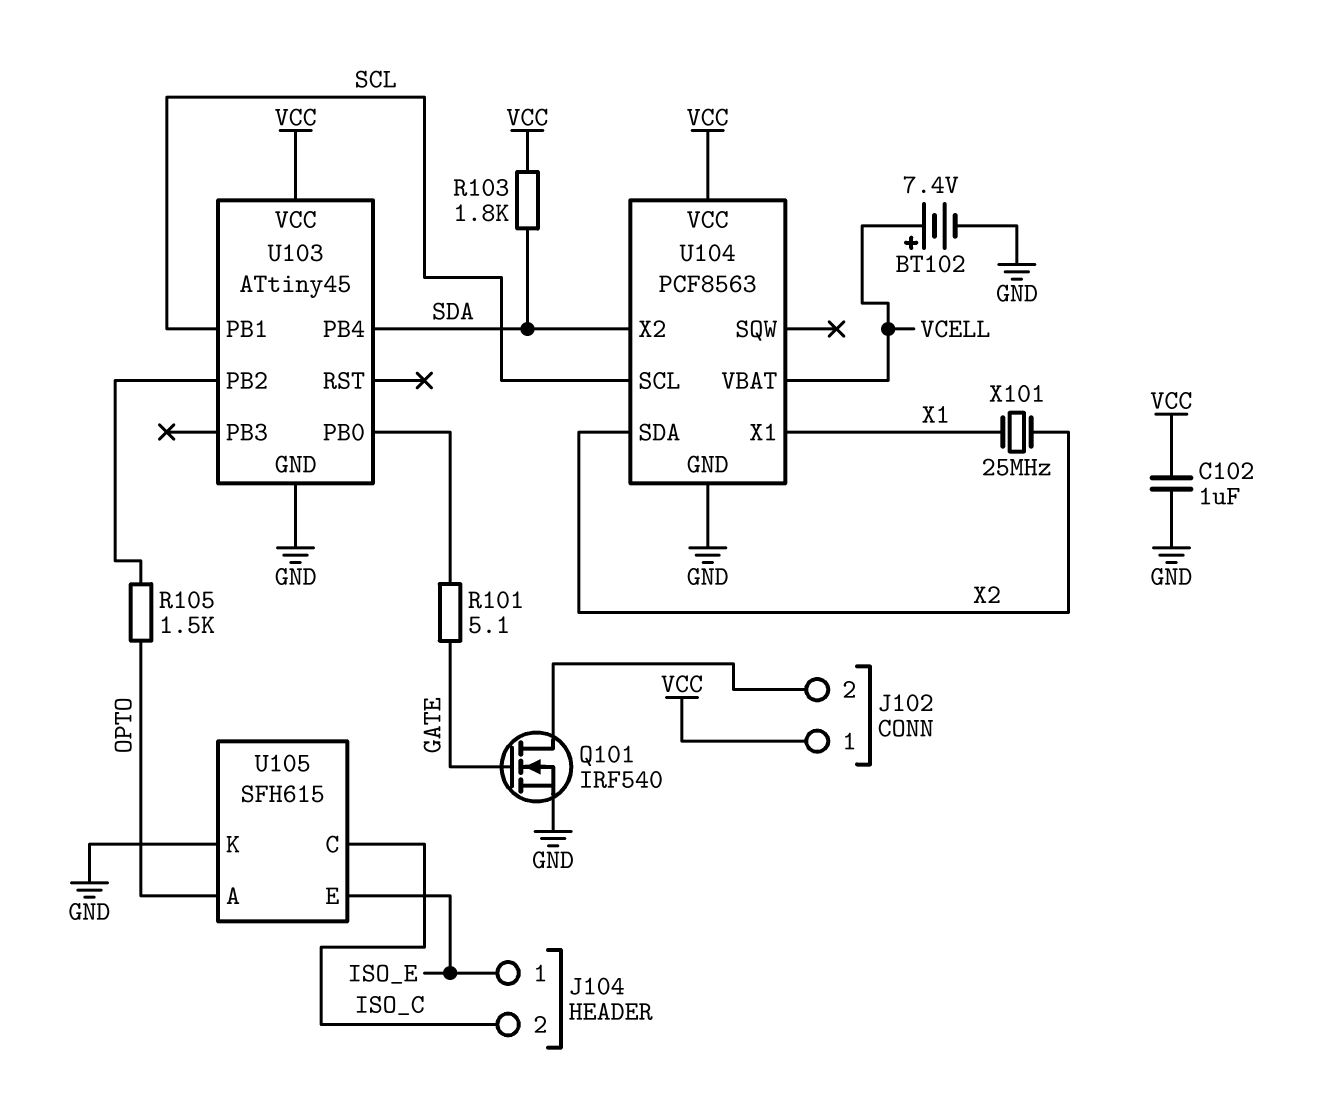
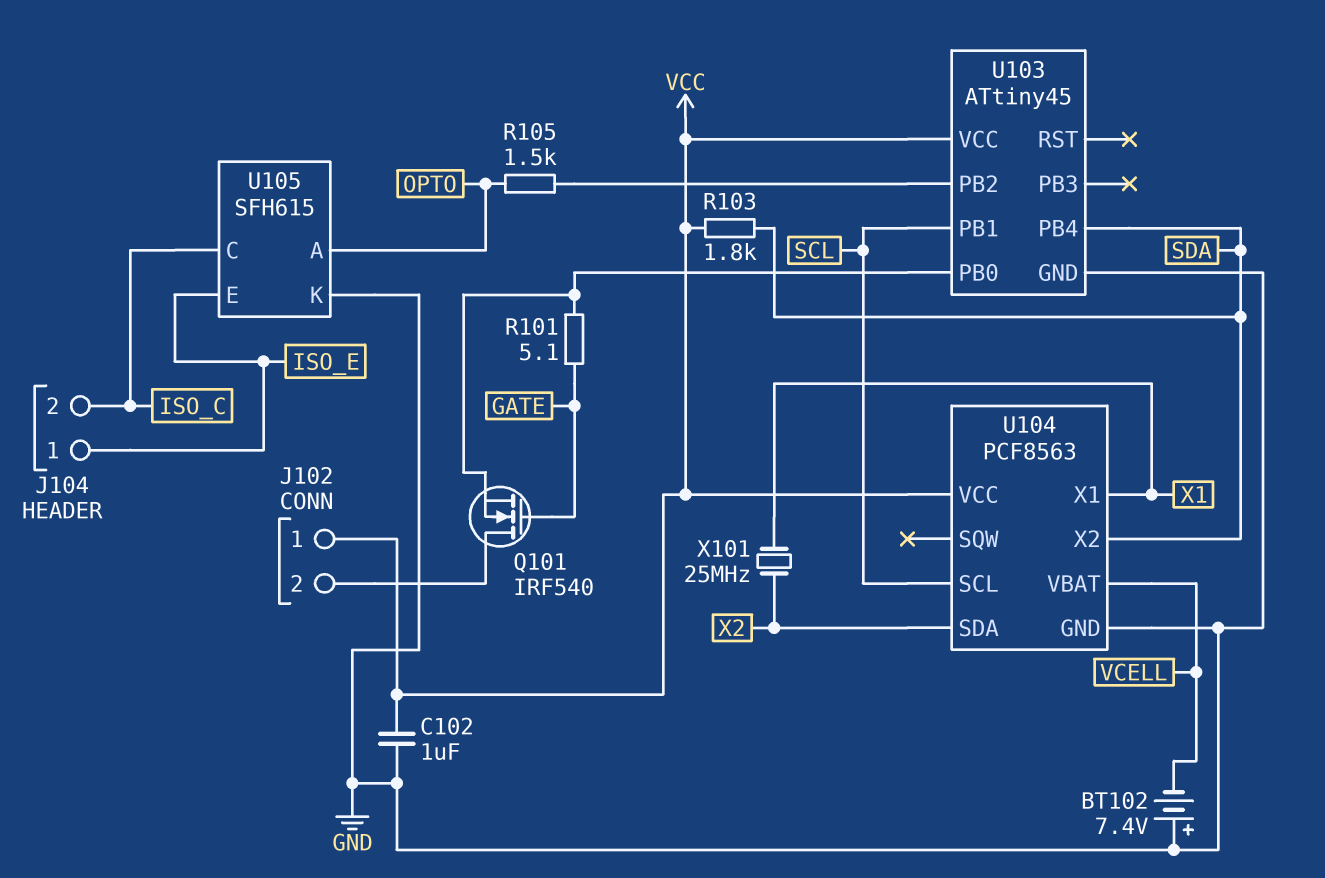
BT102: 7.4V (plus VCELL, minus GND) -> 7.4V (plus GND, minus VCELL)
Q101: NMOS IRF540 (G GATE, D J102/2, S GND) -> NMOS IRF540 (G GATE, D J102/2, S U103/PB0)

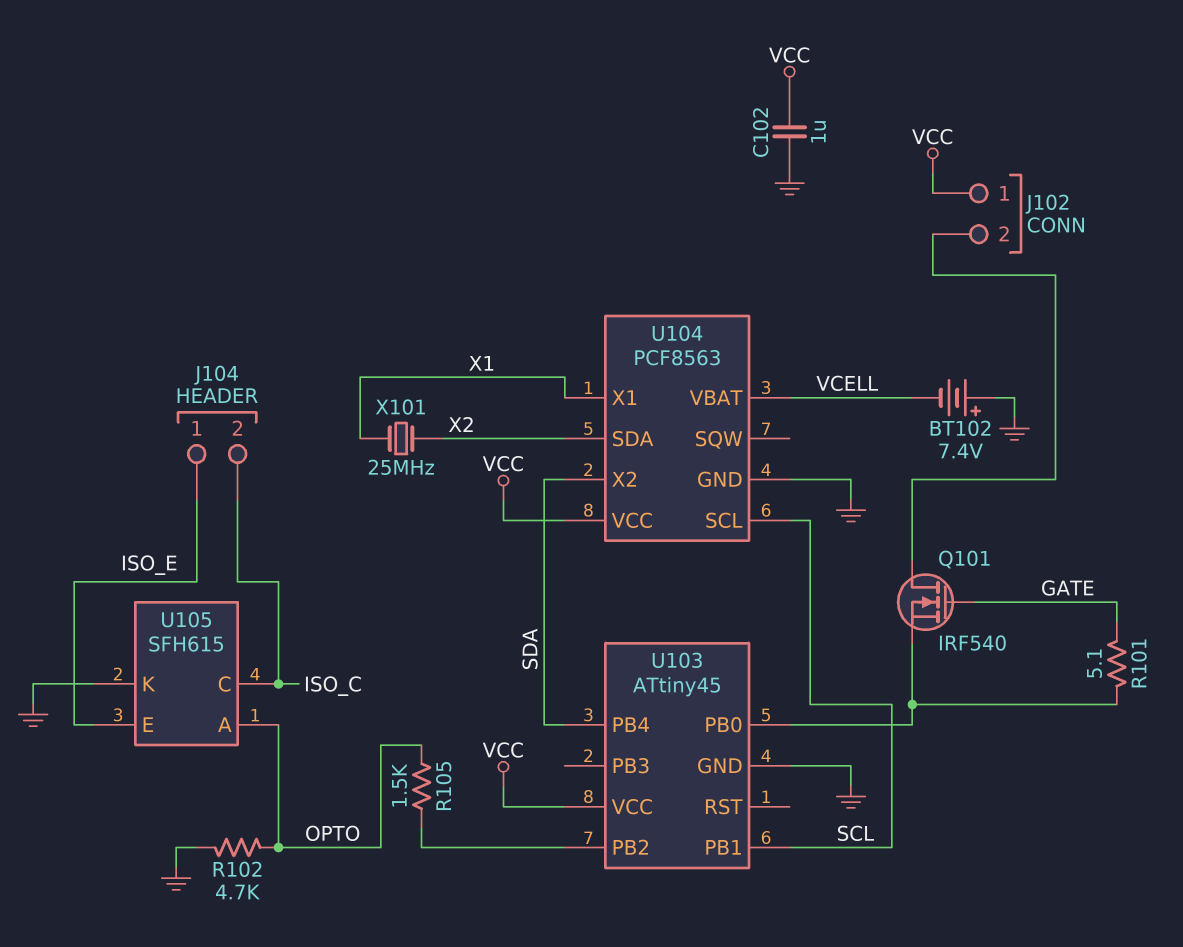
R102: none -> 4.7k (GND, OPTO)
R103: 1.8k (SDA, VCC) -> none

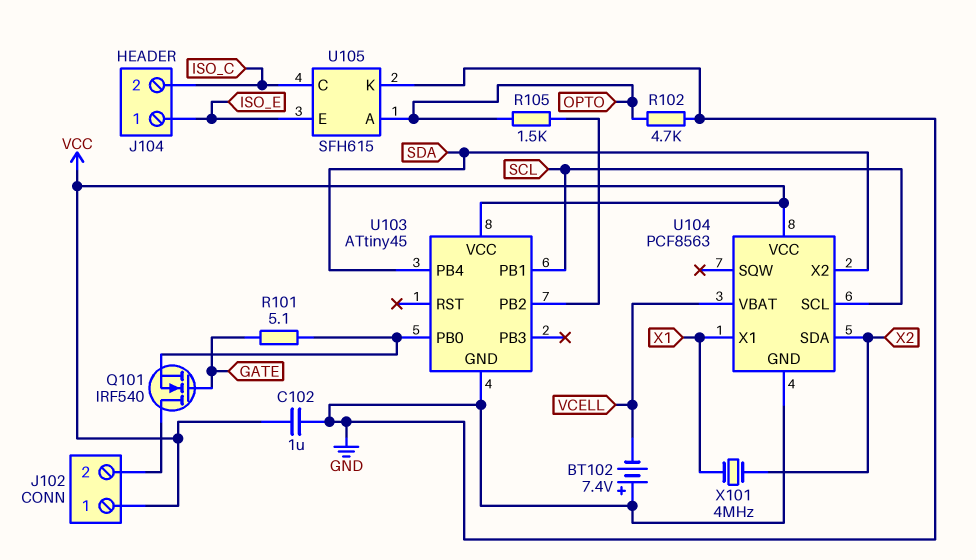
X101: 25MHz (X1, X2) -> 4MHz (X1, X2)

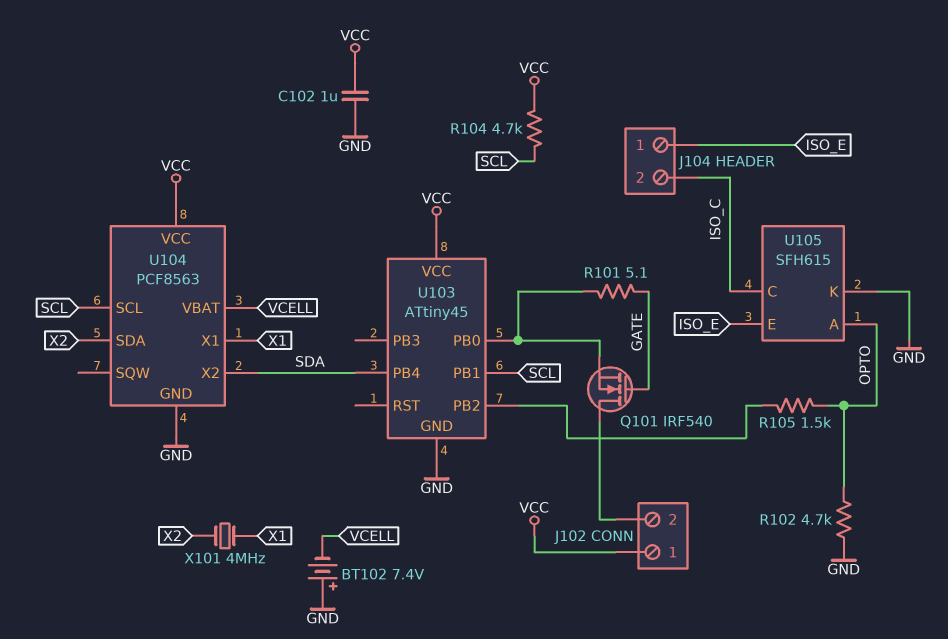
R104: none -> 4.7k (SCL, VCC)

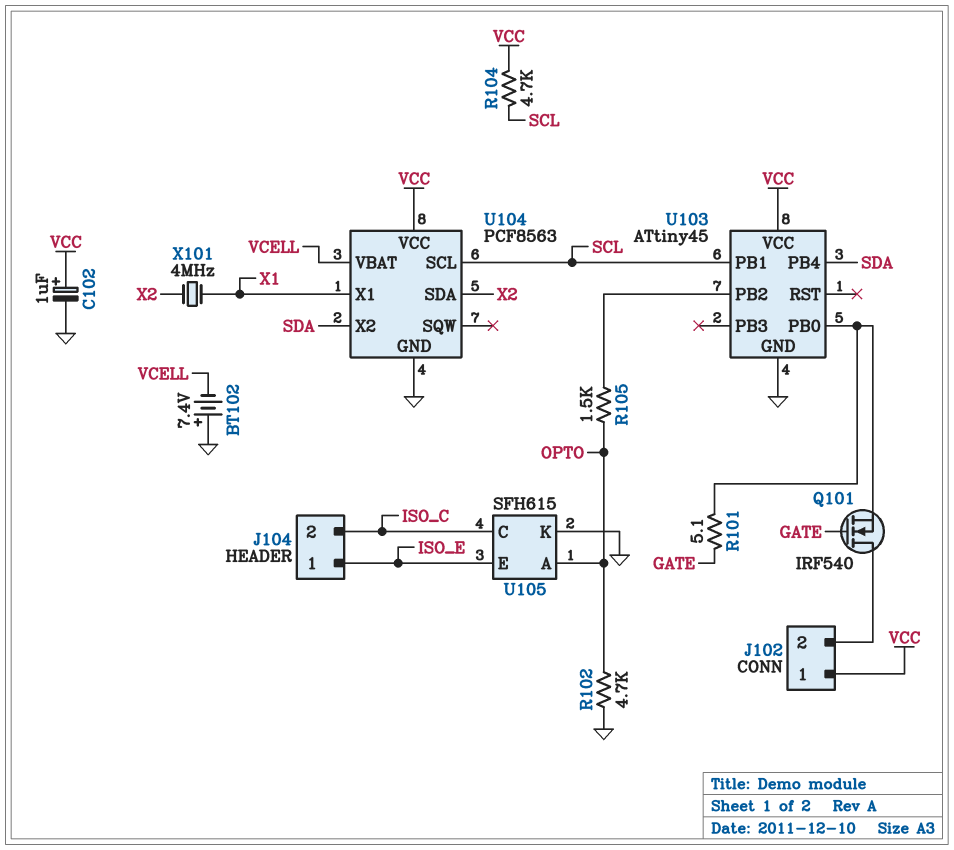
C102: 1uF (GND, VCC) -> 1uF (plus VCC, minus GND)

